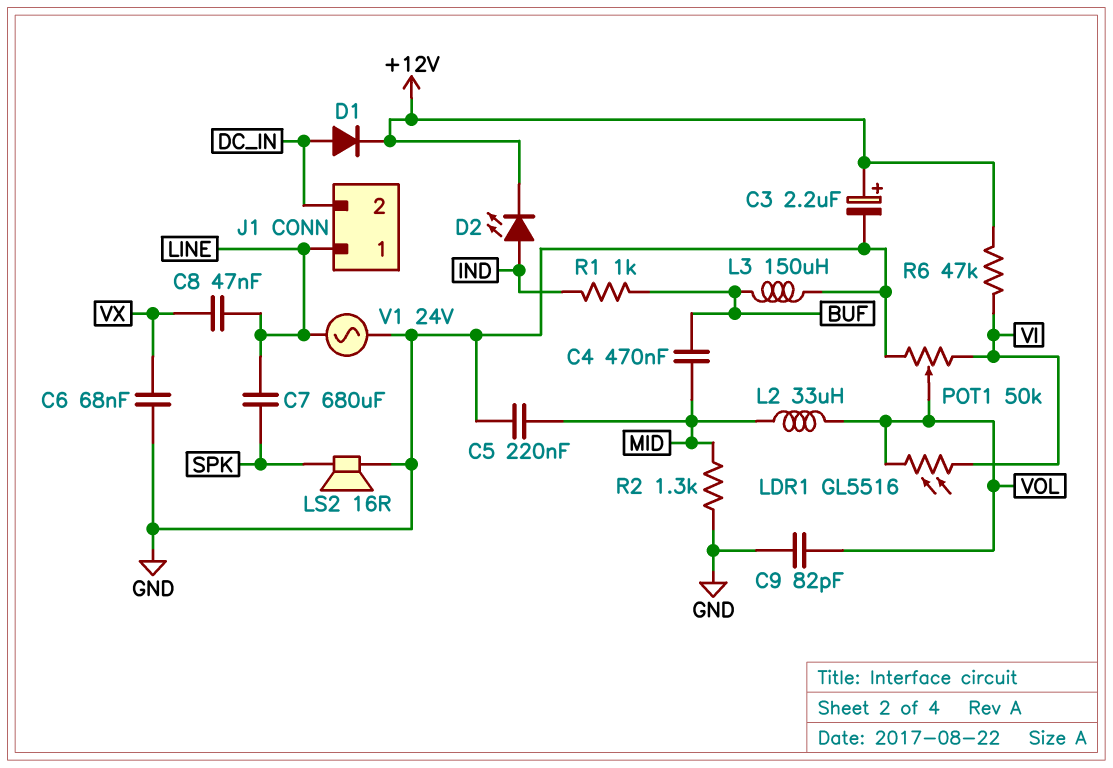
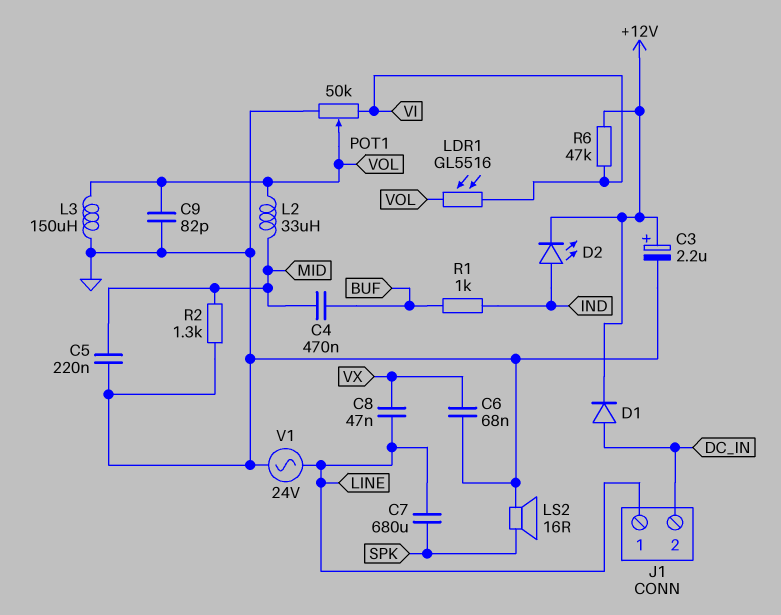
L3: 150uH (BUF, GND) -> 150uH (GND, VOL)

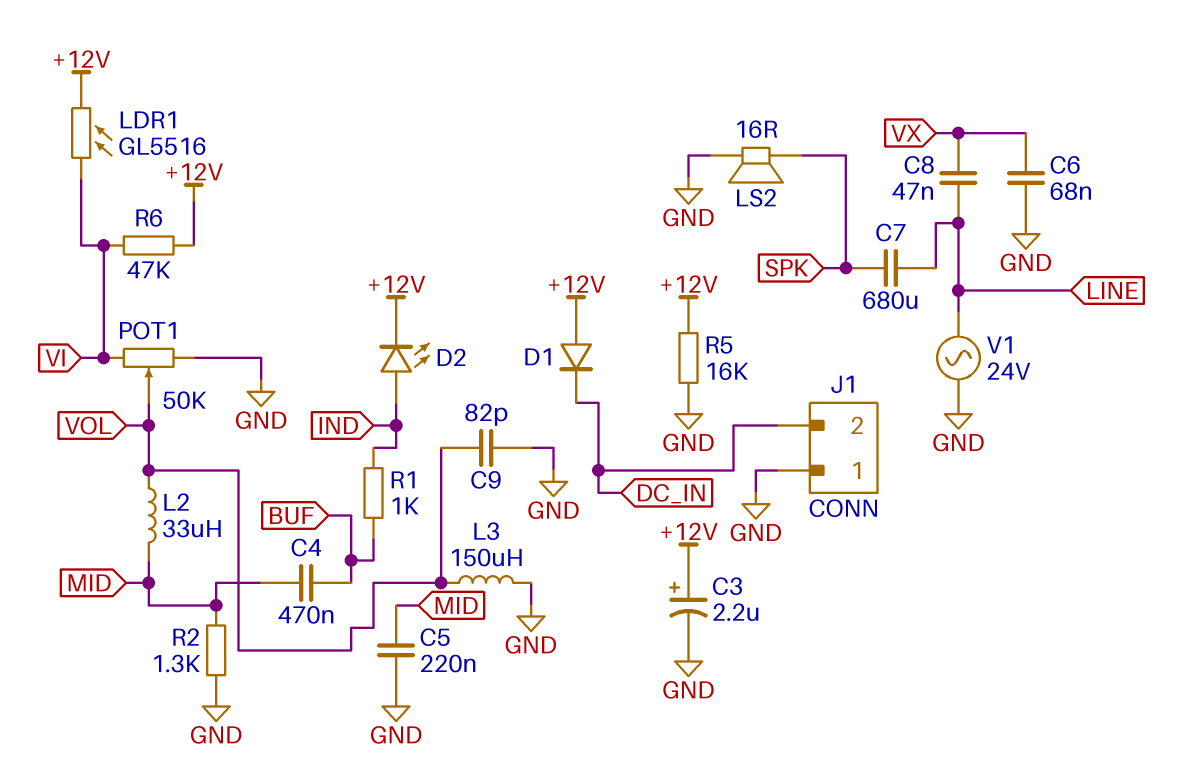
D1: diode (A DC_IN, K +12V) -> diode (A +12V, K DC_IN)
J1 pin 1: LINE -> GND
LDR1: GL5516 (VI, VOL) -> GL5516 (+12V, VI)
R5: none -> 16k (+12V, GND)

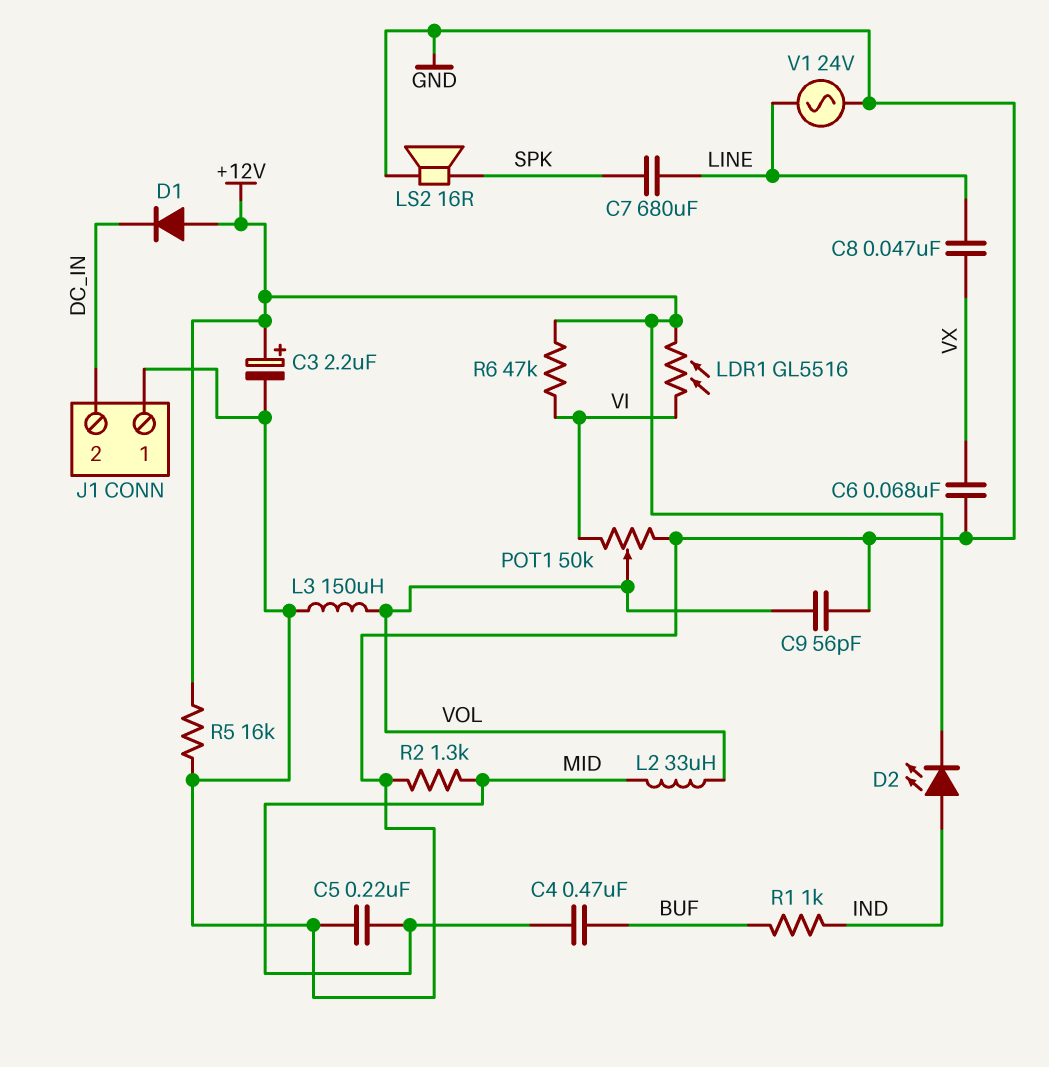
C9: 82pF (GND, VOL) -> 56pF (GND, VOL)

